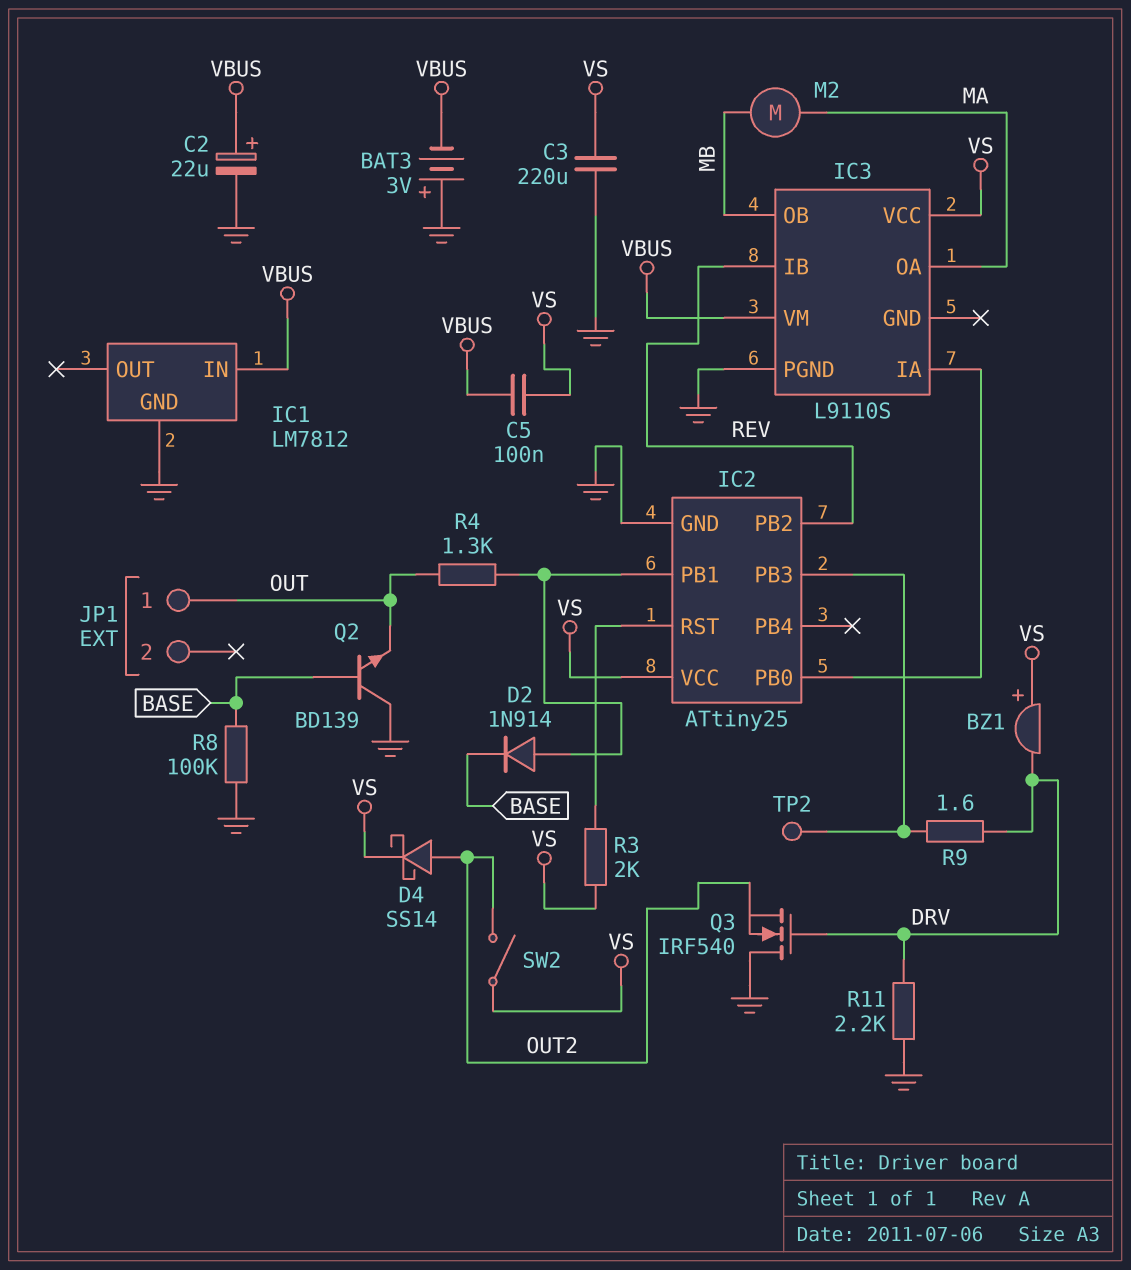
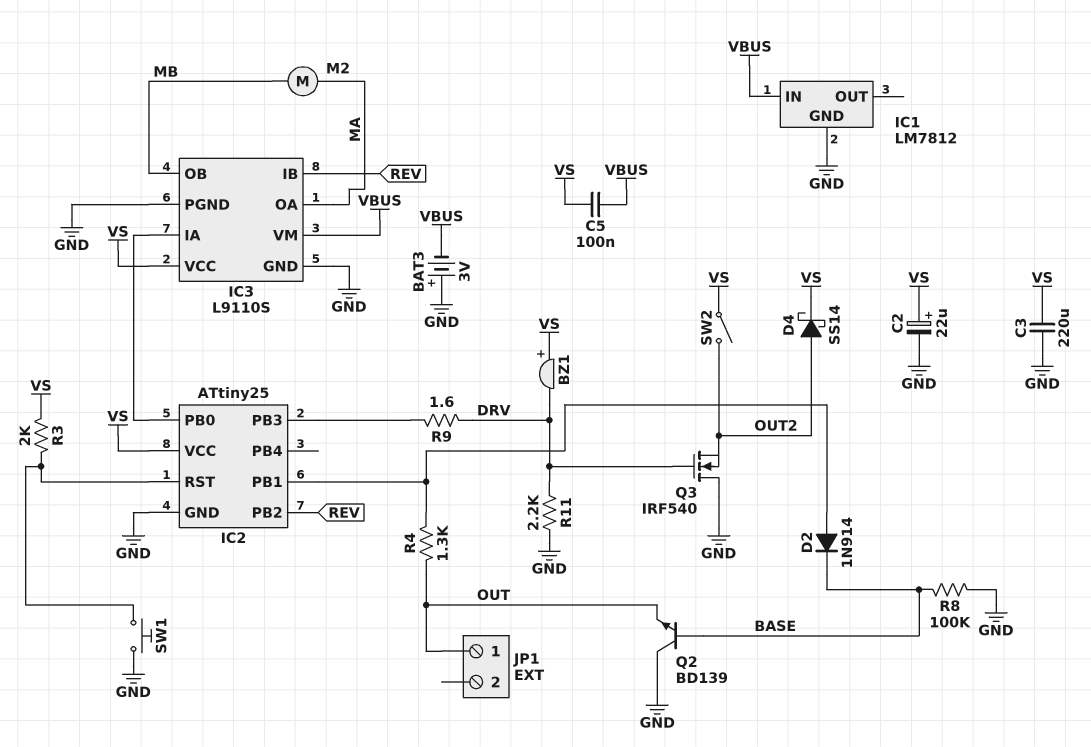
C2: 22uF (plus VBUS, minus GND) -> 22uF (plus VS, minus GND)
IC3 pin GND: none -> GND
SW1: none -> button (GND, IC2/RST)
TP2: test point (IC2/PB3) -> none

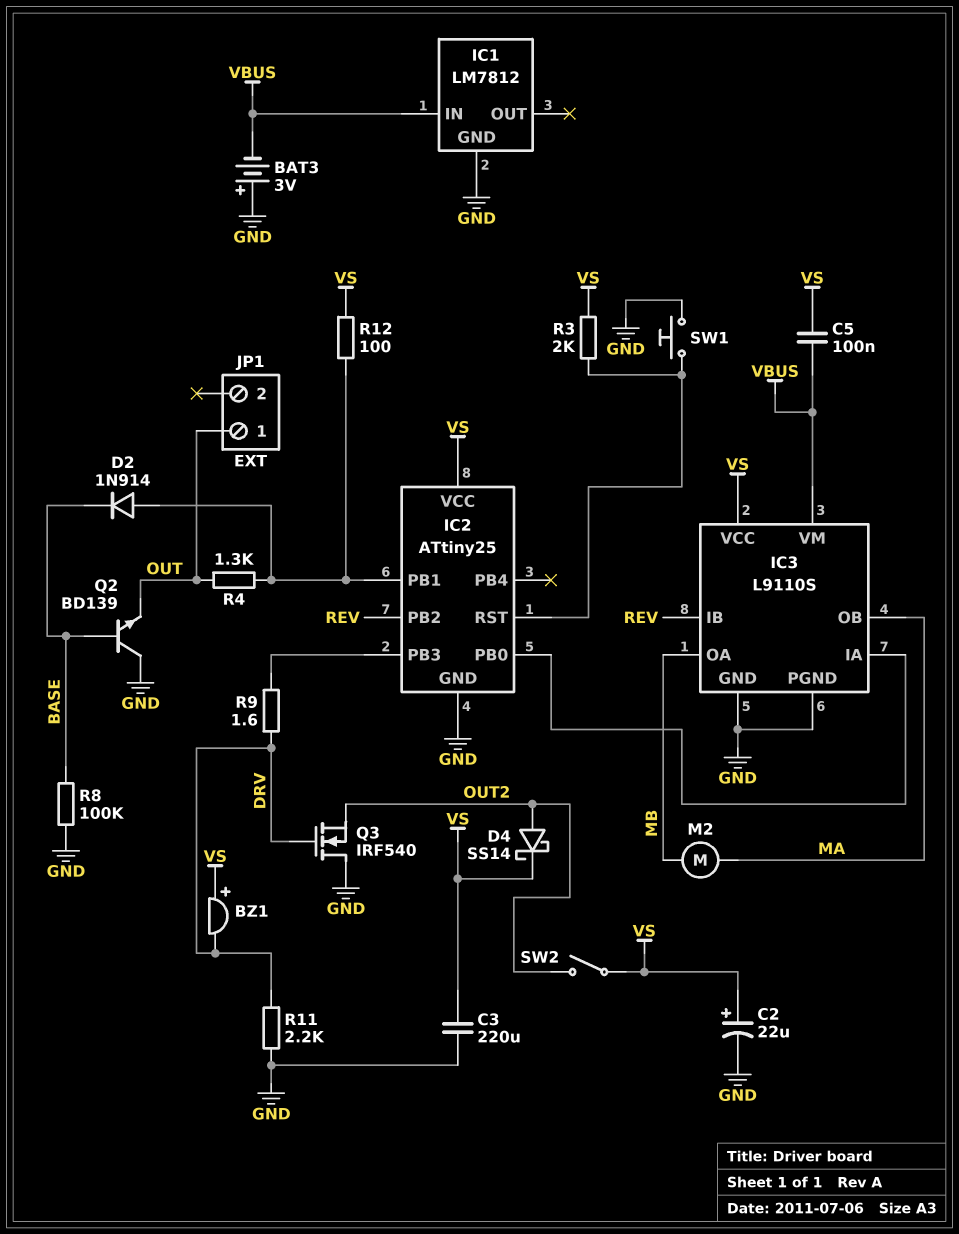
IC3 pin OA: MA -> MB
IC3 pin OB: MB -> MA
R12: none -> 100 (IC2/PB1, VS)

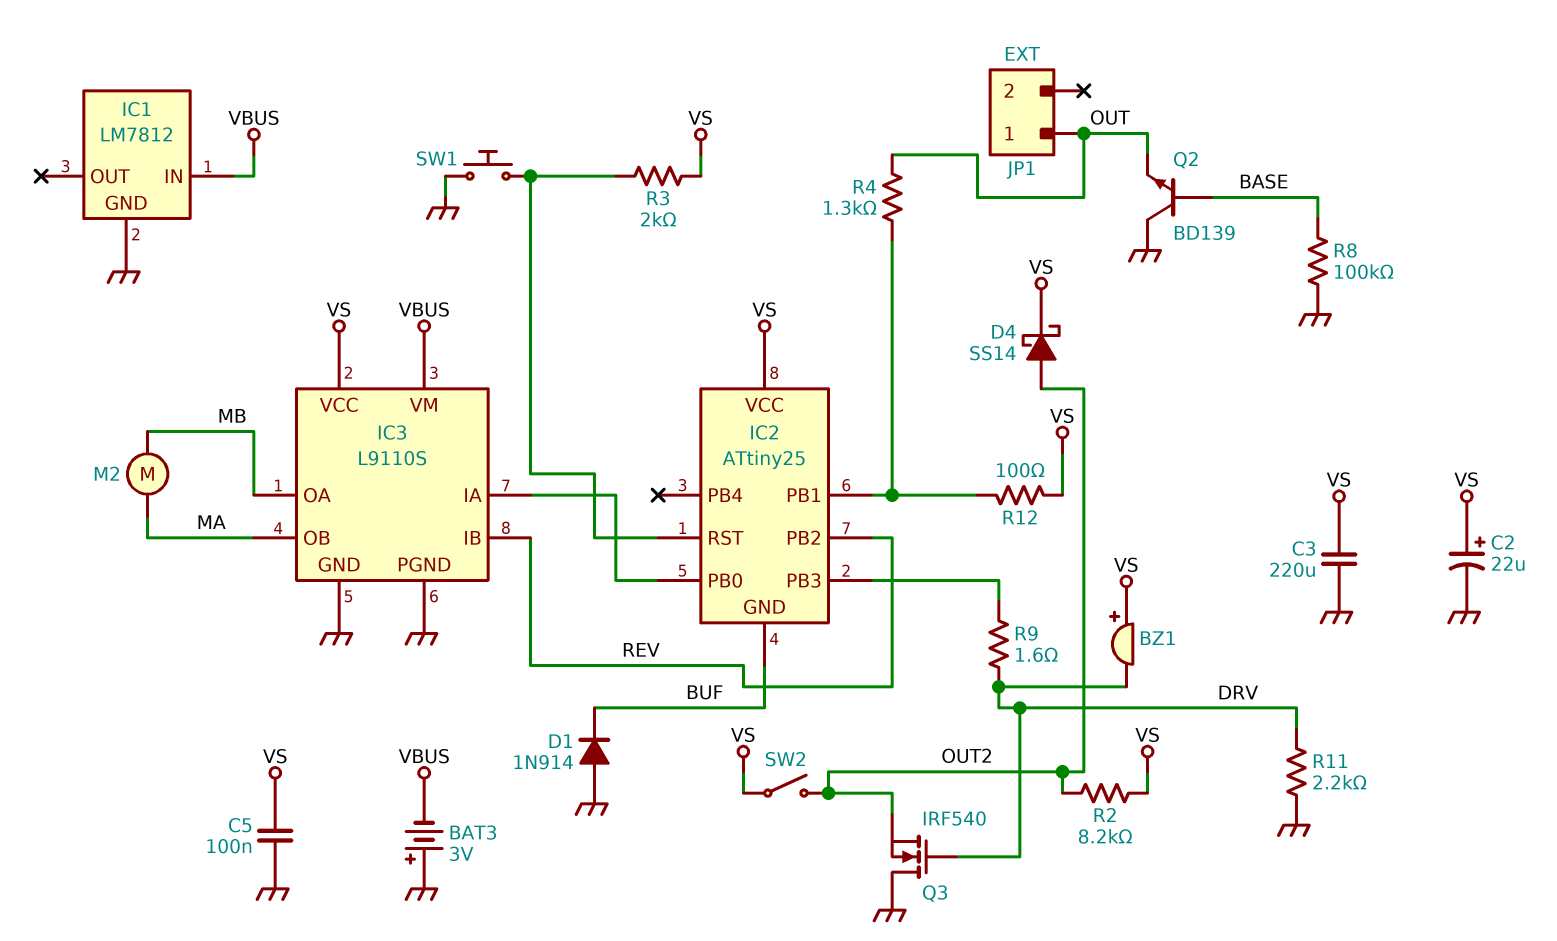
C5: 100nF (VBUS, VS) -> 100nF (GND, VS)
D1: none -> diode 1N914 (A GND, K BUF)
D2: diode 1N914 (A IC2/PB1, K BASE) -> none
IC2 pin GND: GND -> BUF
R2: none -> 8.2k (OUT2, VS)

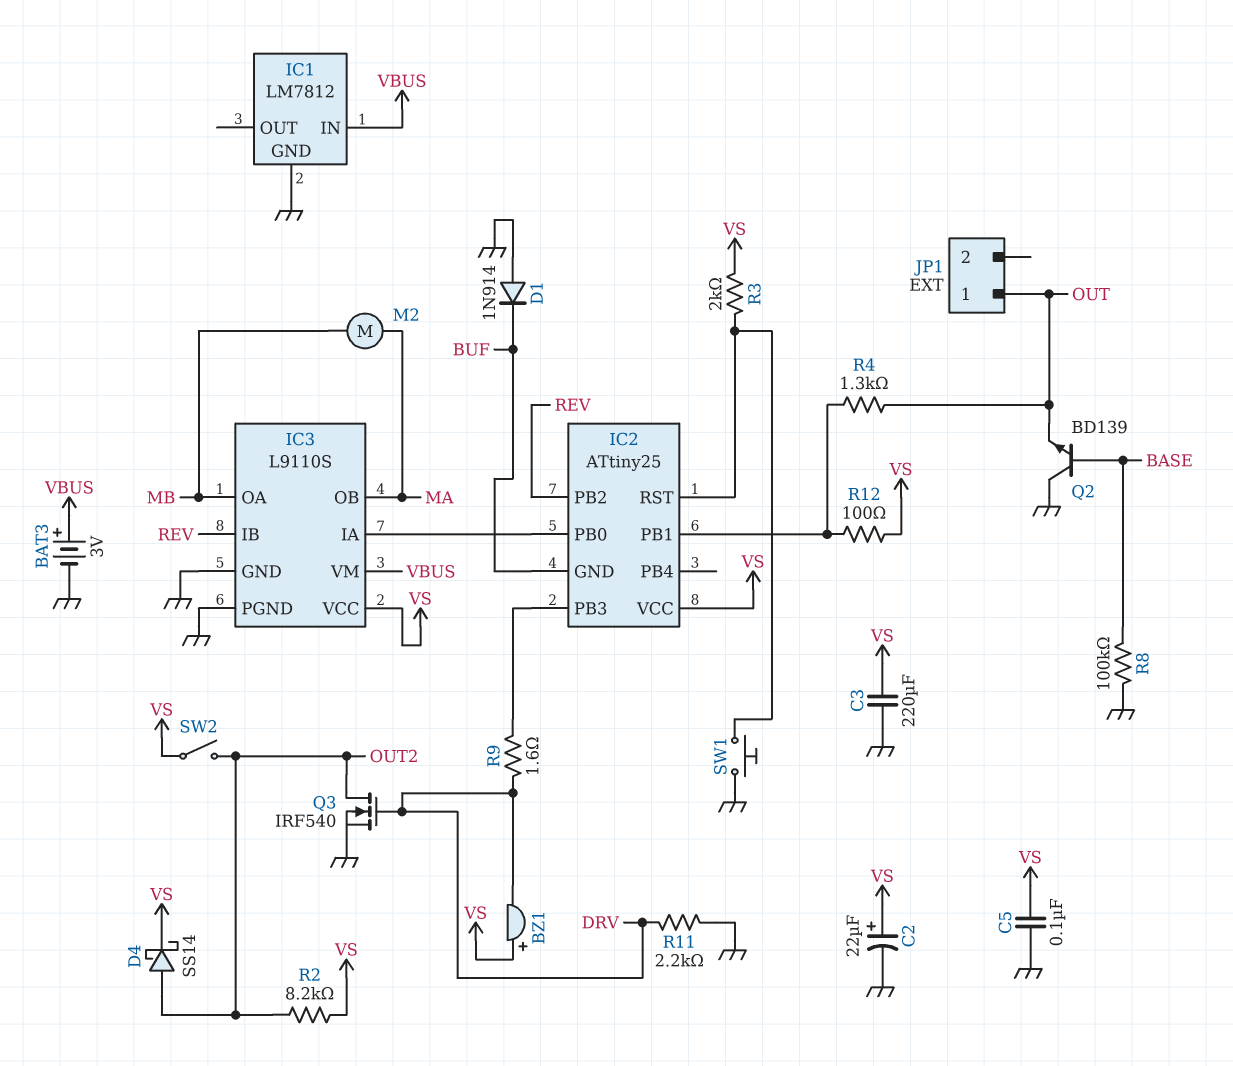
BAT3: 3V (plus GND, minus VBUS) -> 3V (plus VBUS, minus GND)
Q3: NMOS IRF540 (G DRV, D GND, S OUT2) -> NMOS IRF540 (G DRV, D OUT2, S GND)

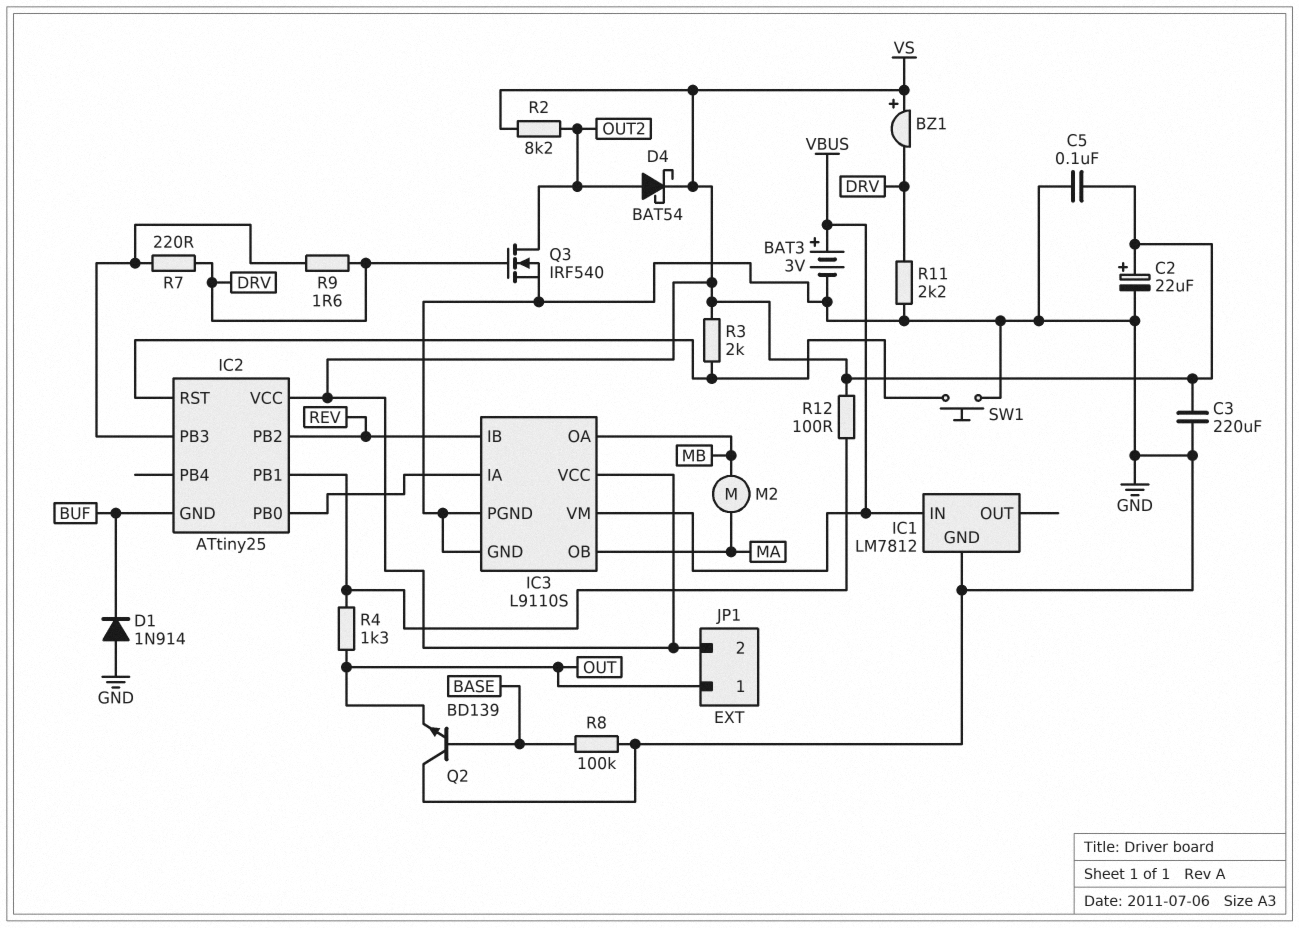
D4: schottky SS14 (A OUT2, K VS) -> schottky BAT54 (A OUT2, K VS)
JP1 pin 2: none -> VS
R7: none -> 220 (DRV, IC2/PB3)
SW2: switch (OUT2, VS) -> none

